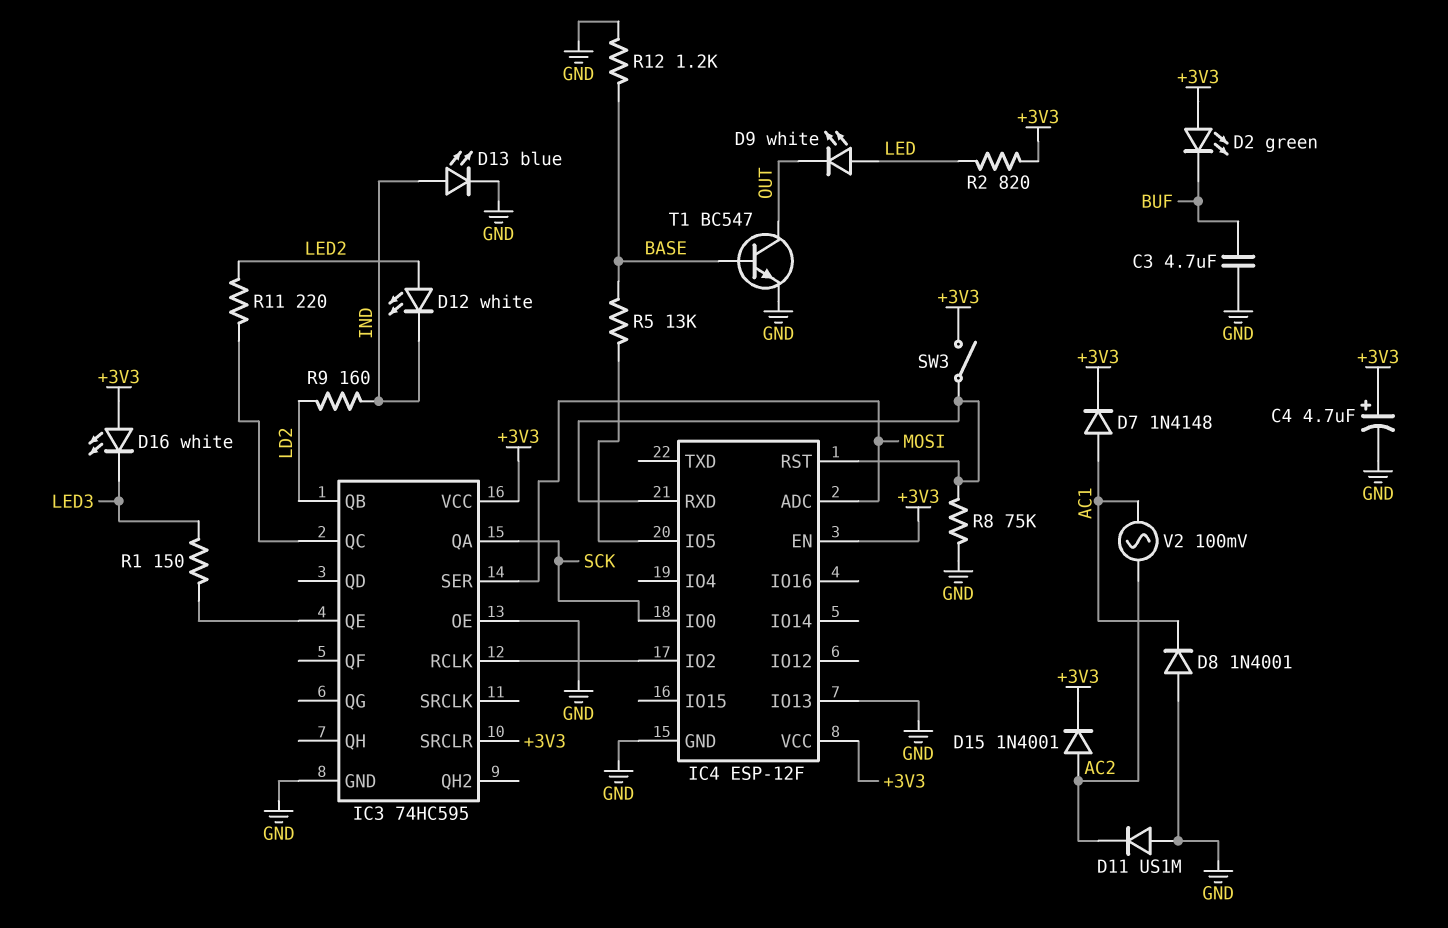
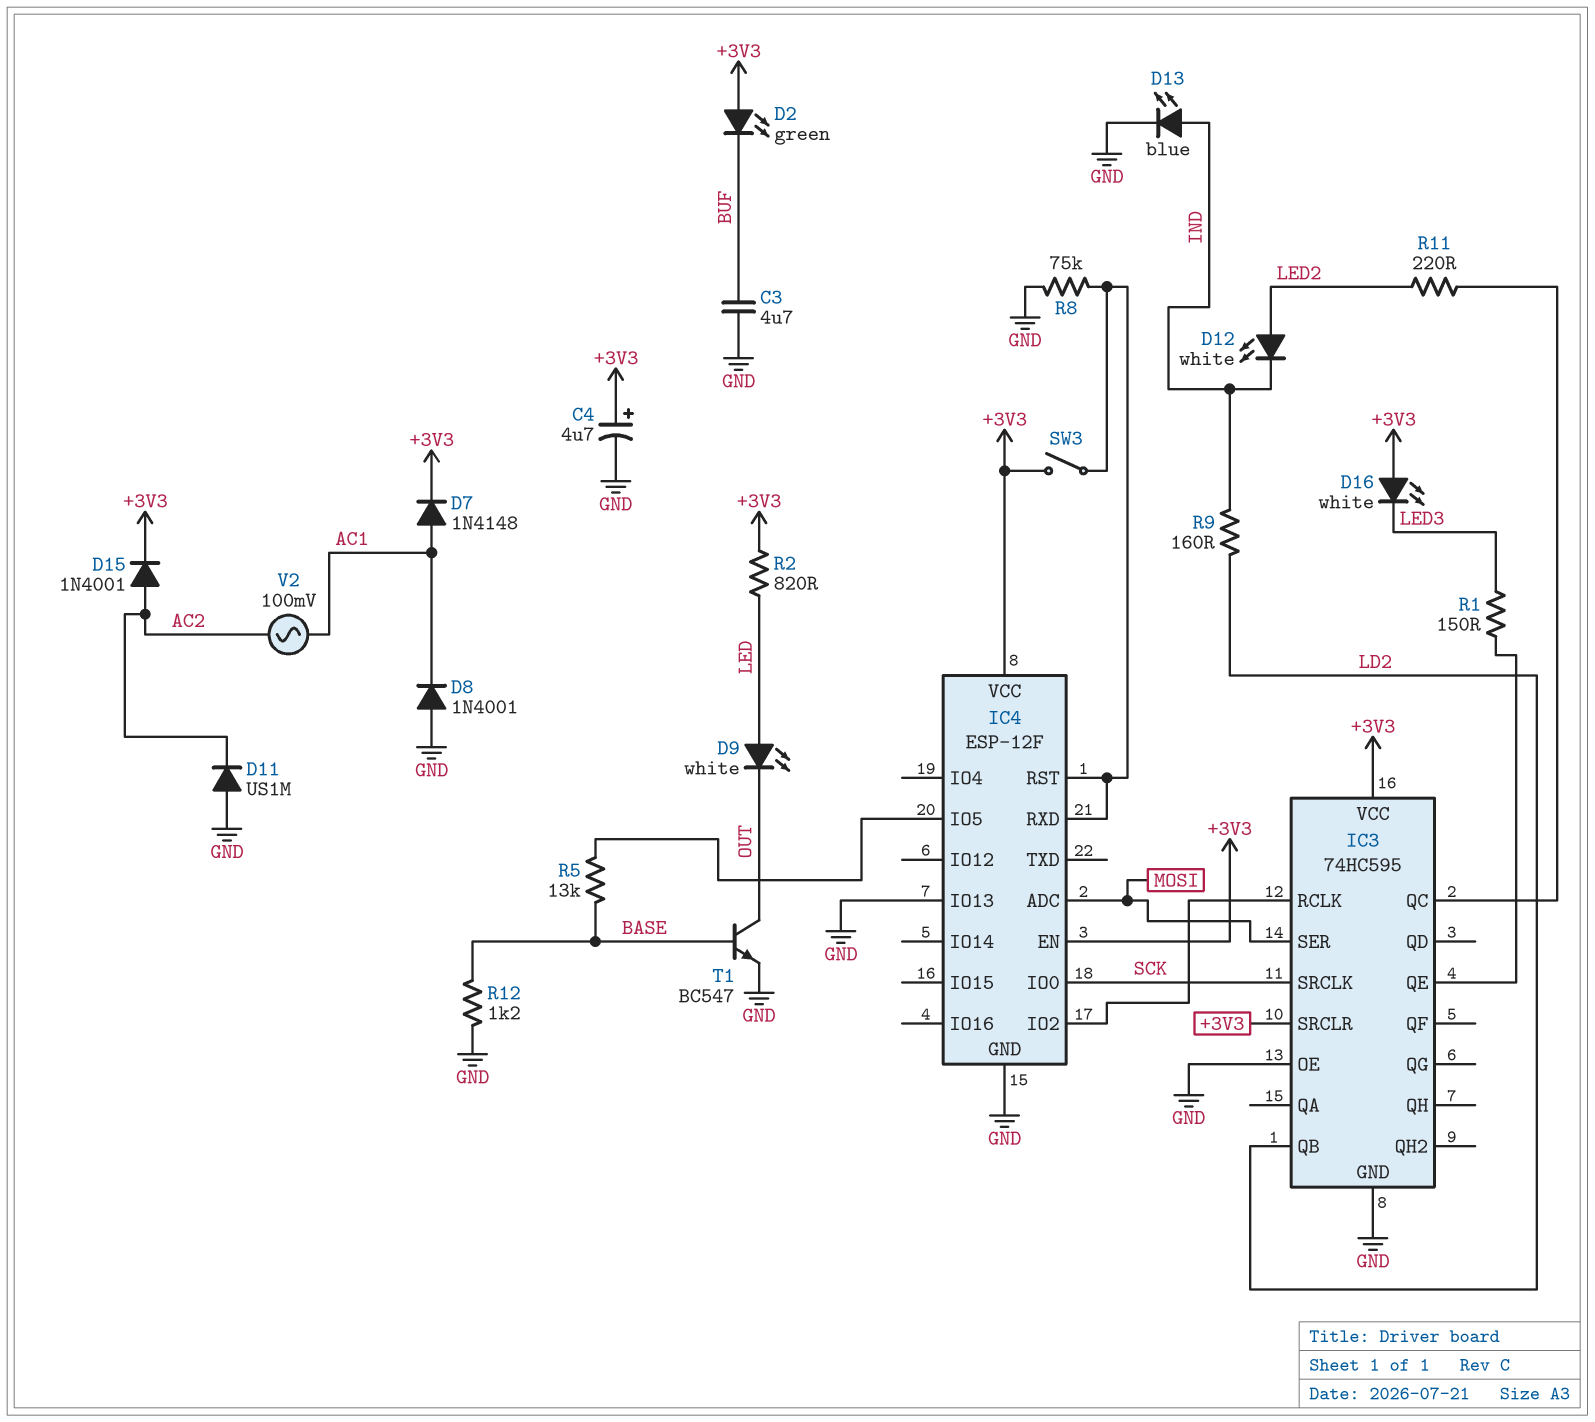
IC3 pin QA: SCK -> none
IC3 pin SRCLK: none -> SCK

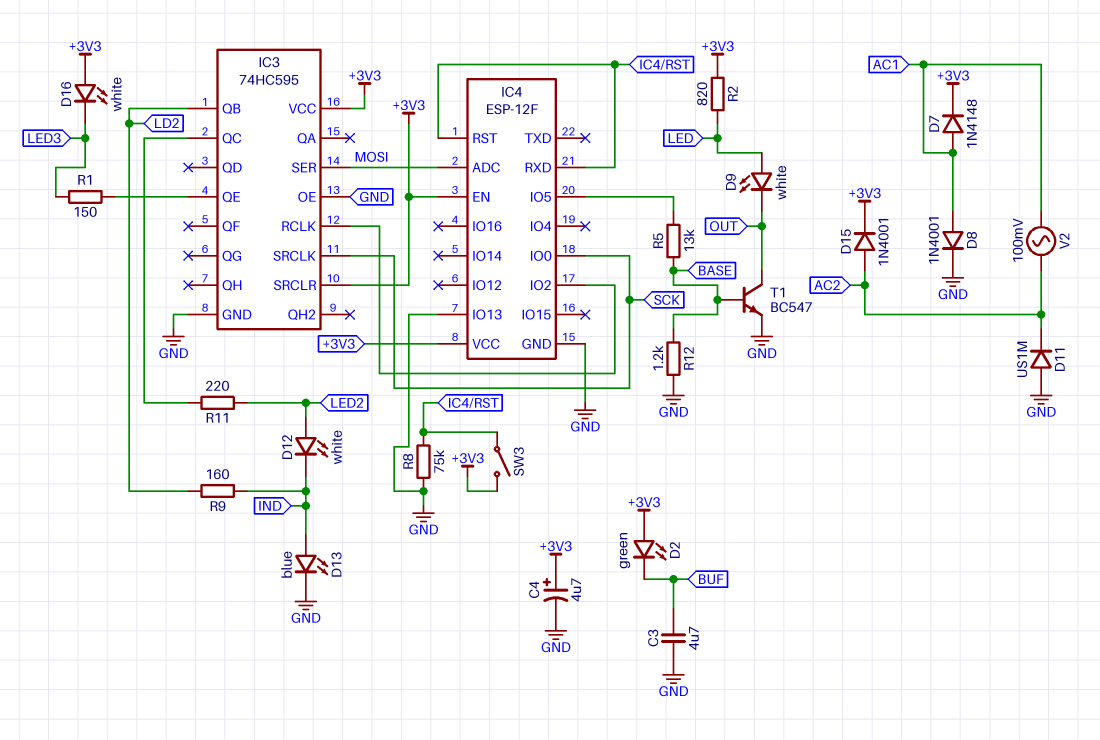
D8: diode 1N4001 (A GND, K AC1) -> diode 1N4001 (A AC1, K GND)

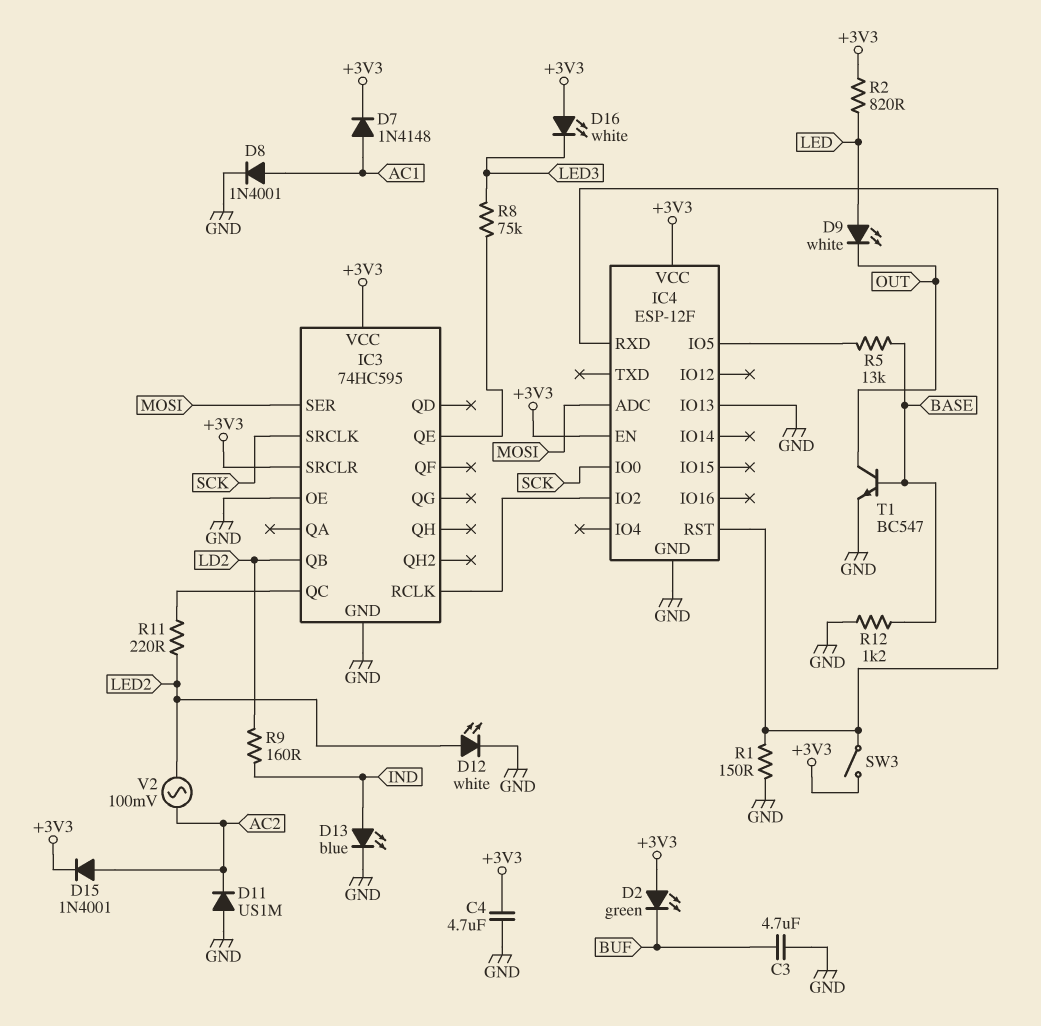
C4: 4.7uF (plus +3V3, minus GND) -> 4.7uF (+3V3, GND)
D12: LED white (A LED2, K IND) -> LED white (A LED2, K GND)
R1: 150 (IC3/QE, LED3) -> 150 (GND, IC4/RST)
R8: 75k (GND, IC4/RST) -> 75k (IC3/QE, LED3)
V2: AC 100mV (AC1, AC2) -> AC 100mV (AC2, LED2)

